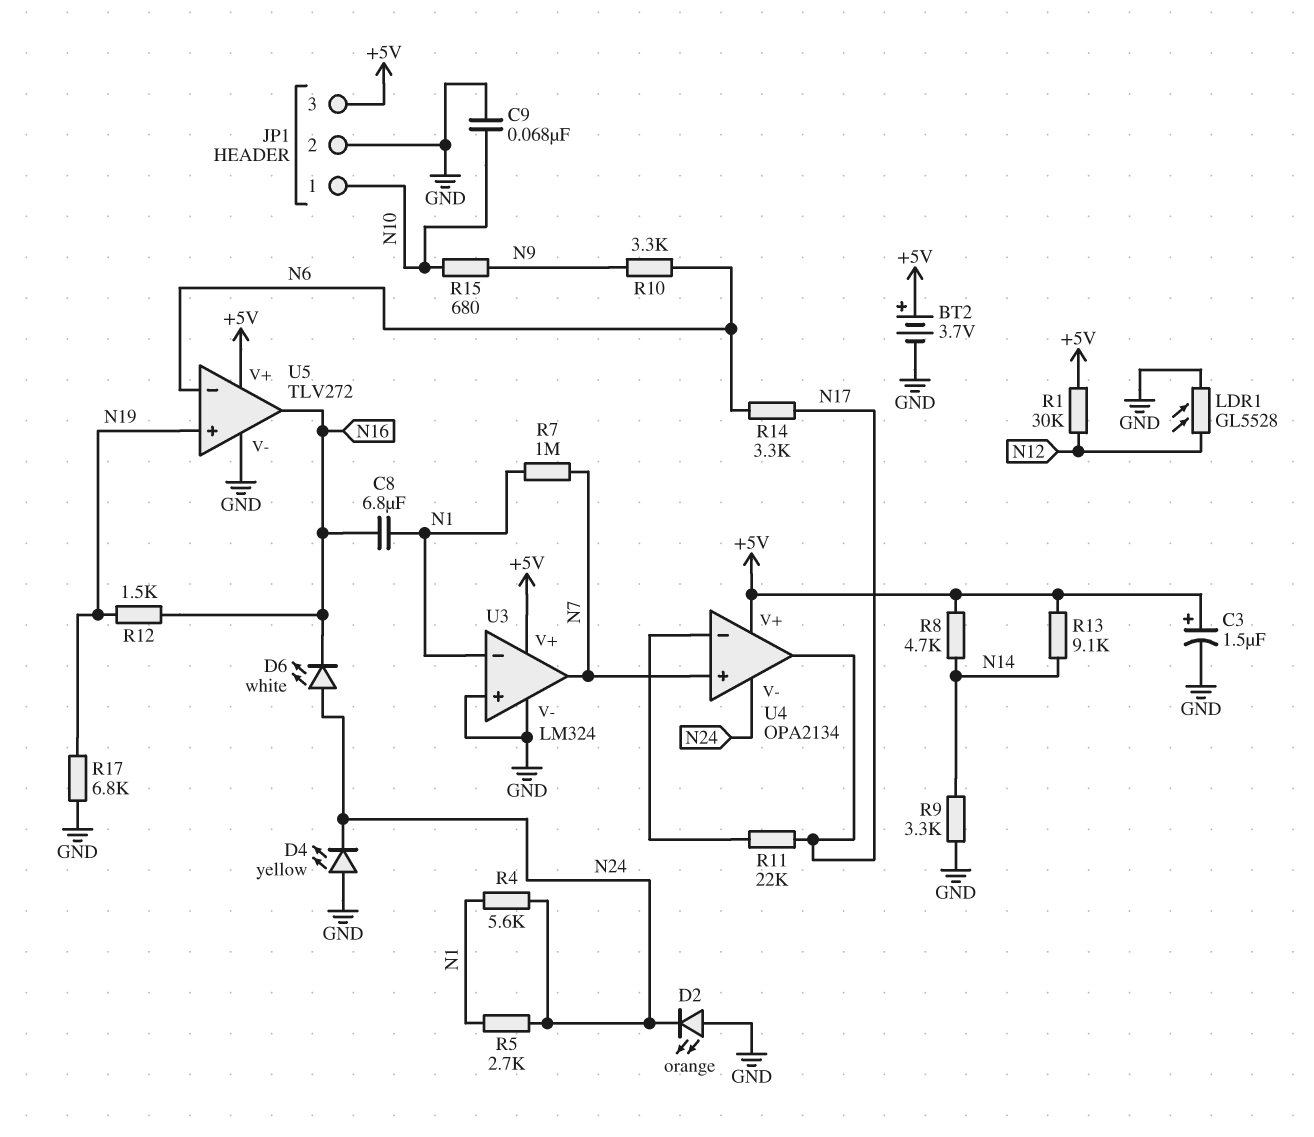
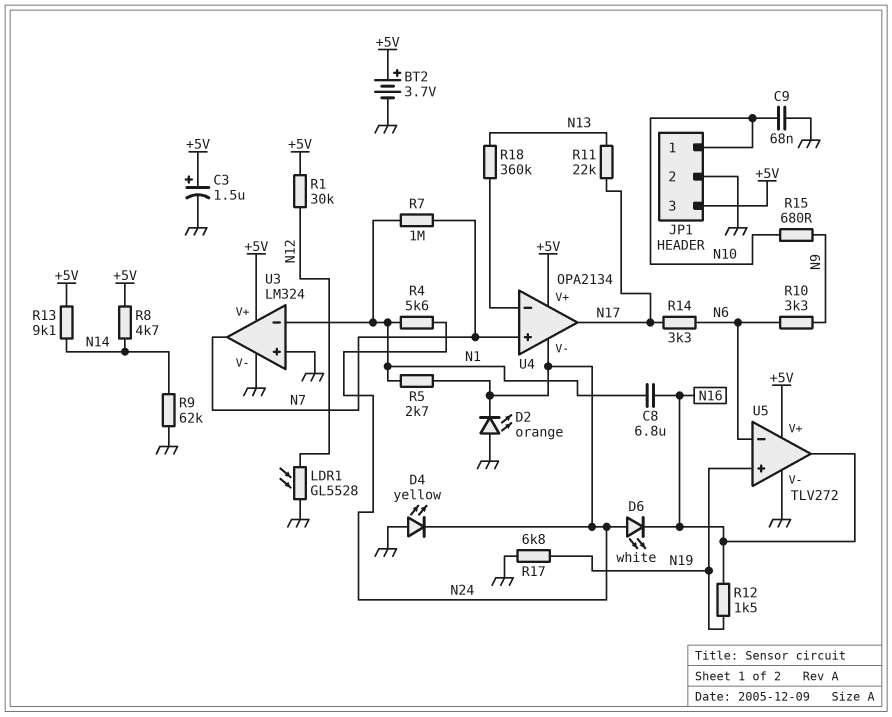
R9: 3.3k (GND, N14) -> 62k (GND, N14)
R11: 22k (N17, U4/in-) -> 22k (N13, N17)
R18: none -> 360k (N13, U4/in-)

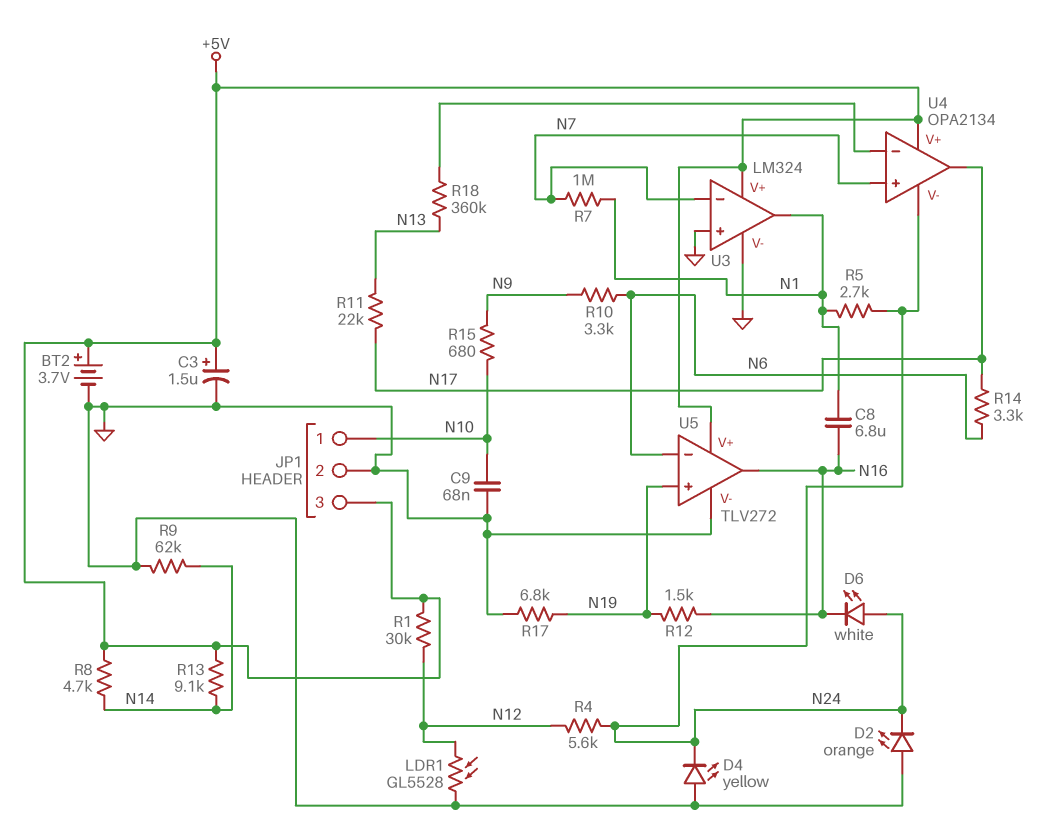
R4: 5.6k (N1, N24) -> 5.6k (N12, N24)
U3 pin in-: N1 -> N7
U3 pin out: N7 -> N1

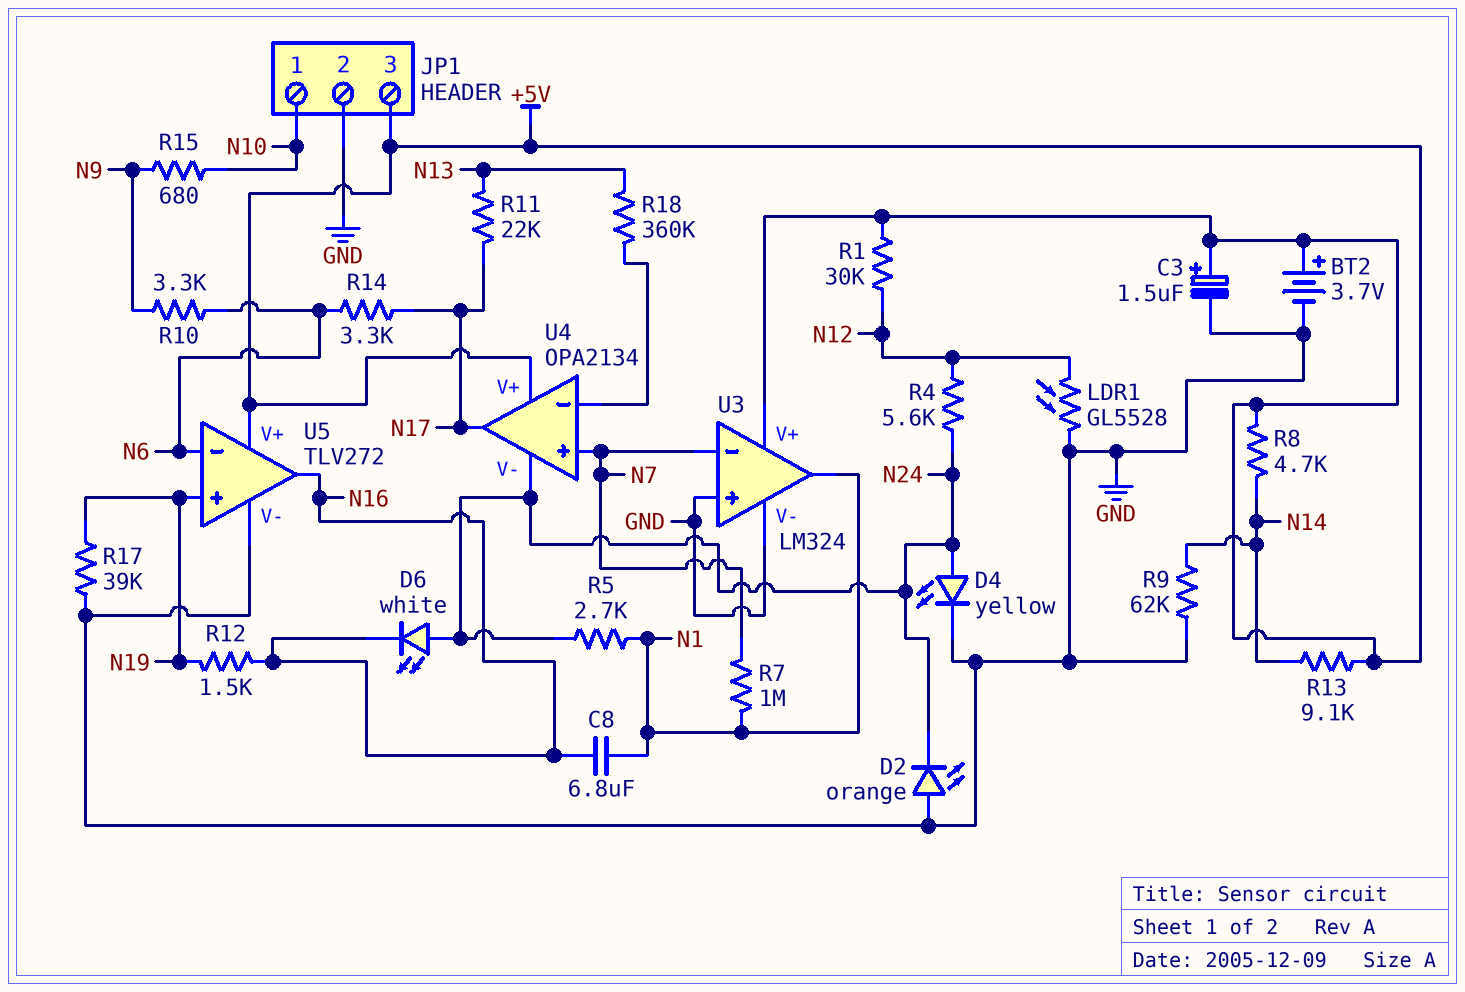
C9: 68nF (GND, N10) -> none
D4: LED yellow (A GND, K N24) -> LED yellow (A N24, K GND)
R17: 6.8k (GND, N19) -> 39k (GND, N19)

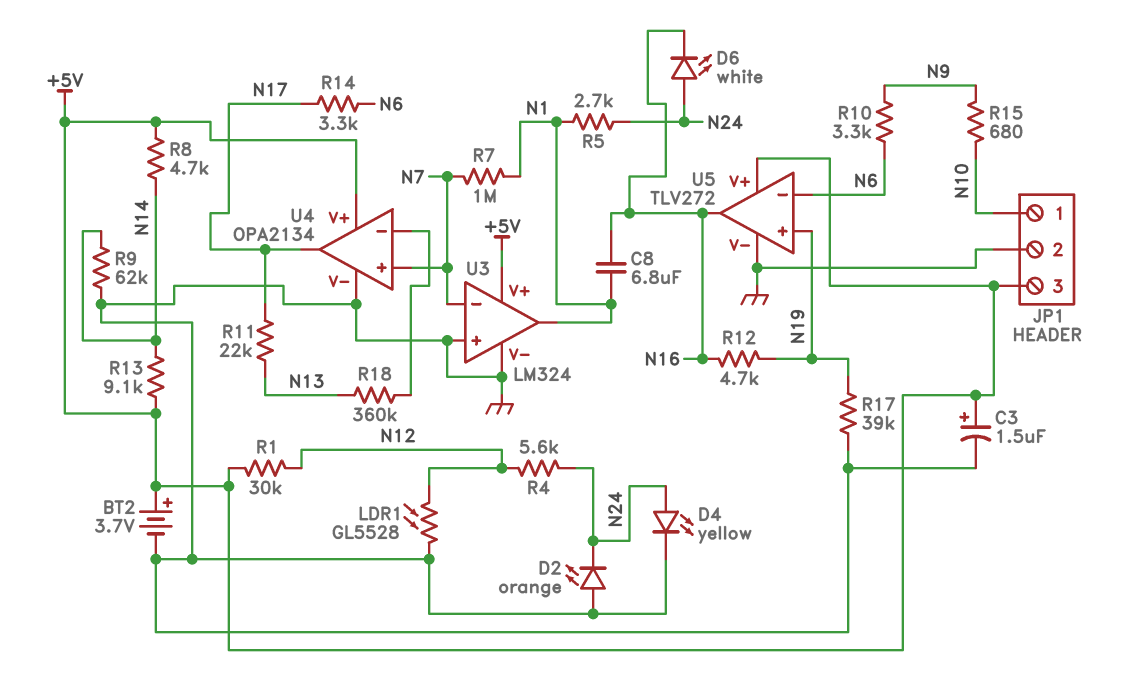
R12: 1.5k (N16, N19) -> 4.7k (N16, N19)
U4 pin V-: N24 -> GND

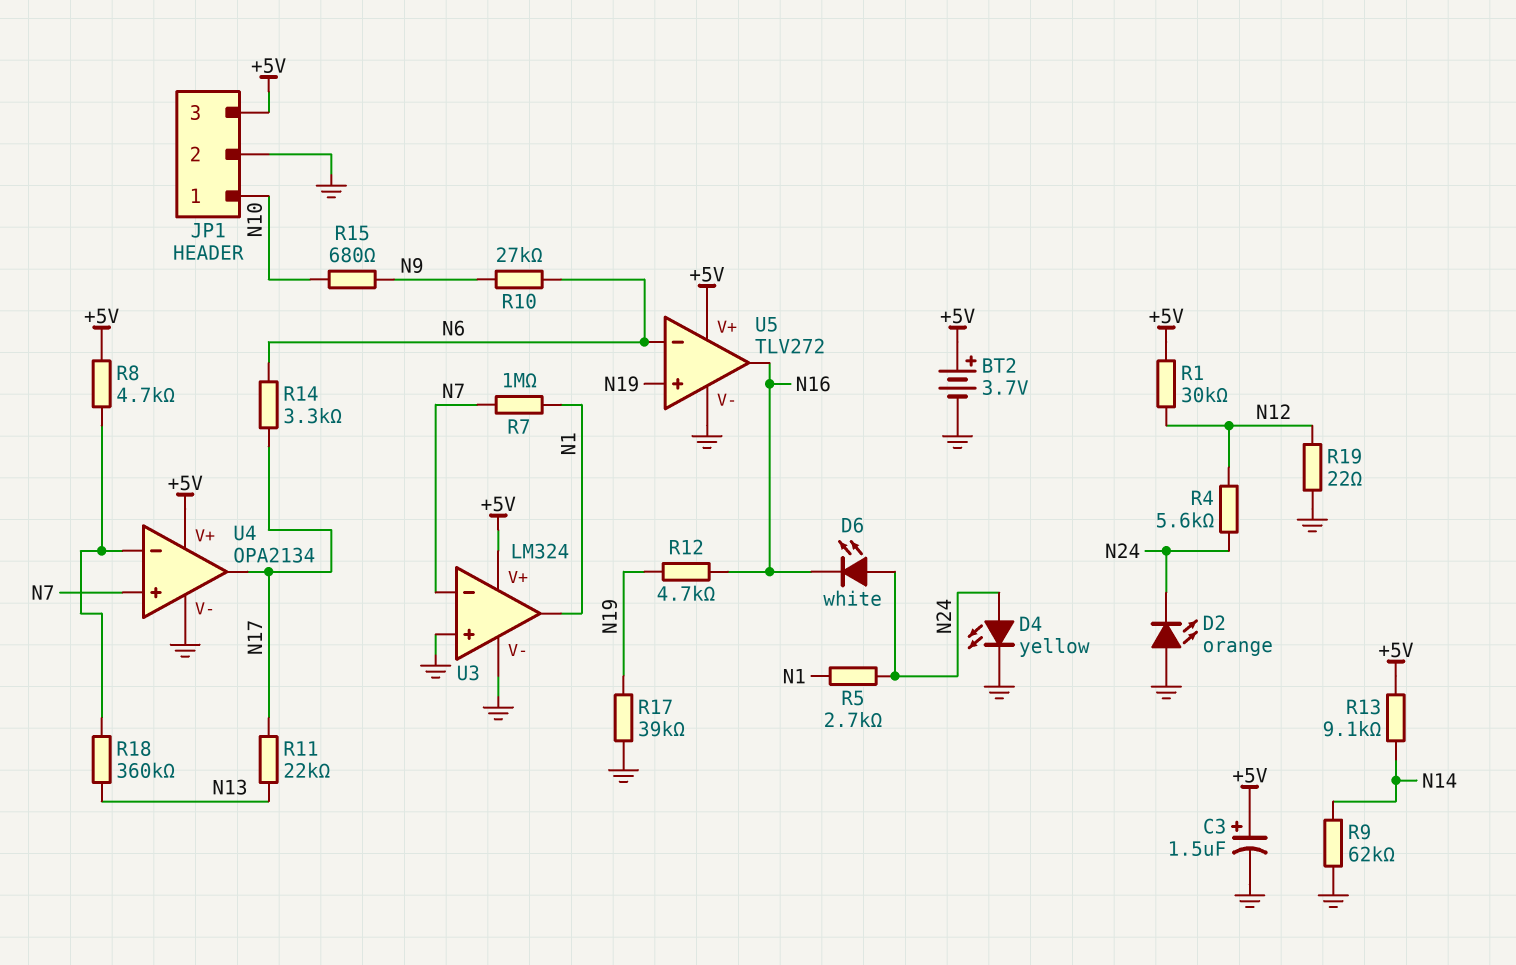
C8: 6.8uF (N1, N16) -> none
LDR1: GL5528 (GND, N12) -> none
R8: 4.7k (+5V, N14) -> 4.7k (+5V, U4/in-)
R10: 3.3k (N6, N9) -> 27k (N6, N9)
R19: none -> 22 (GND, N12)

